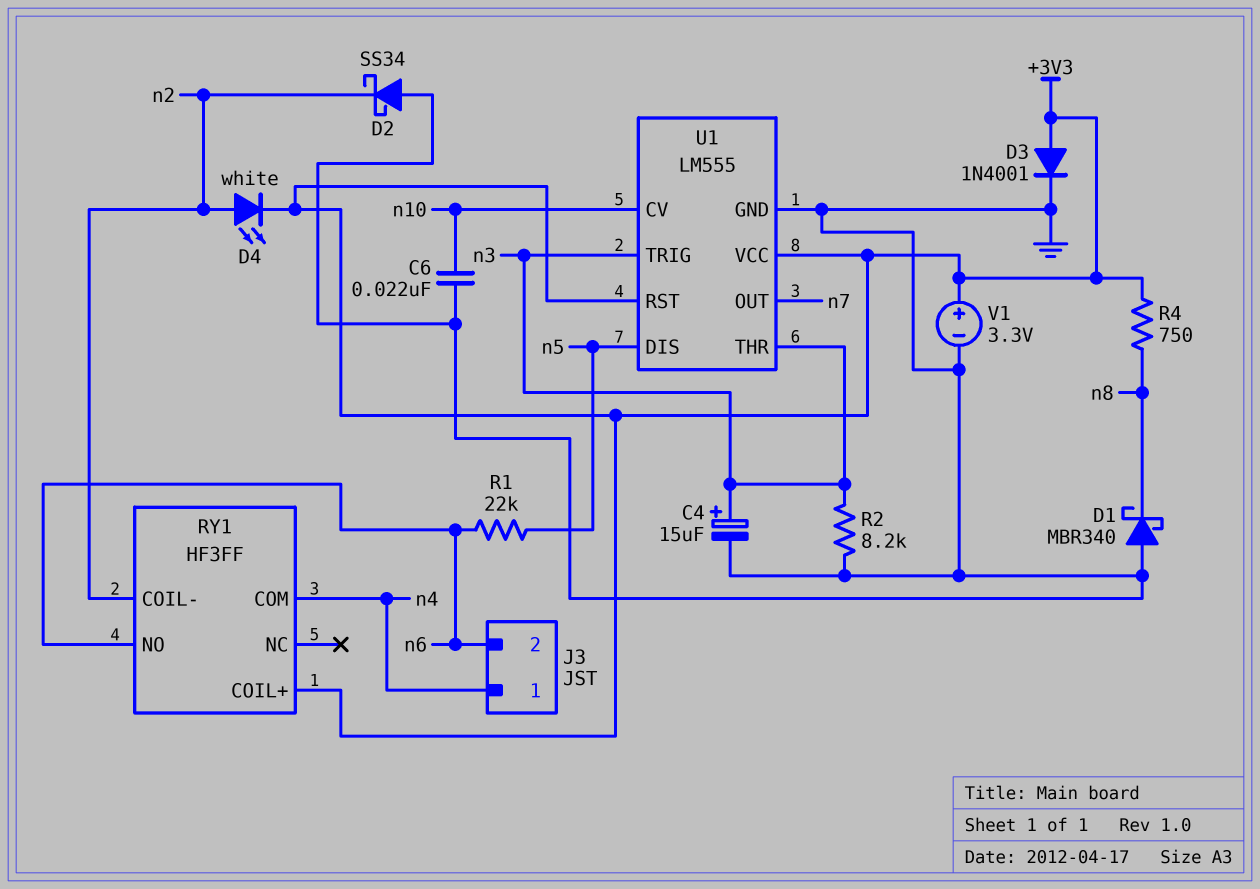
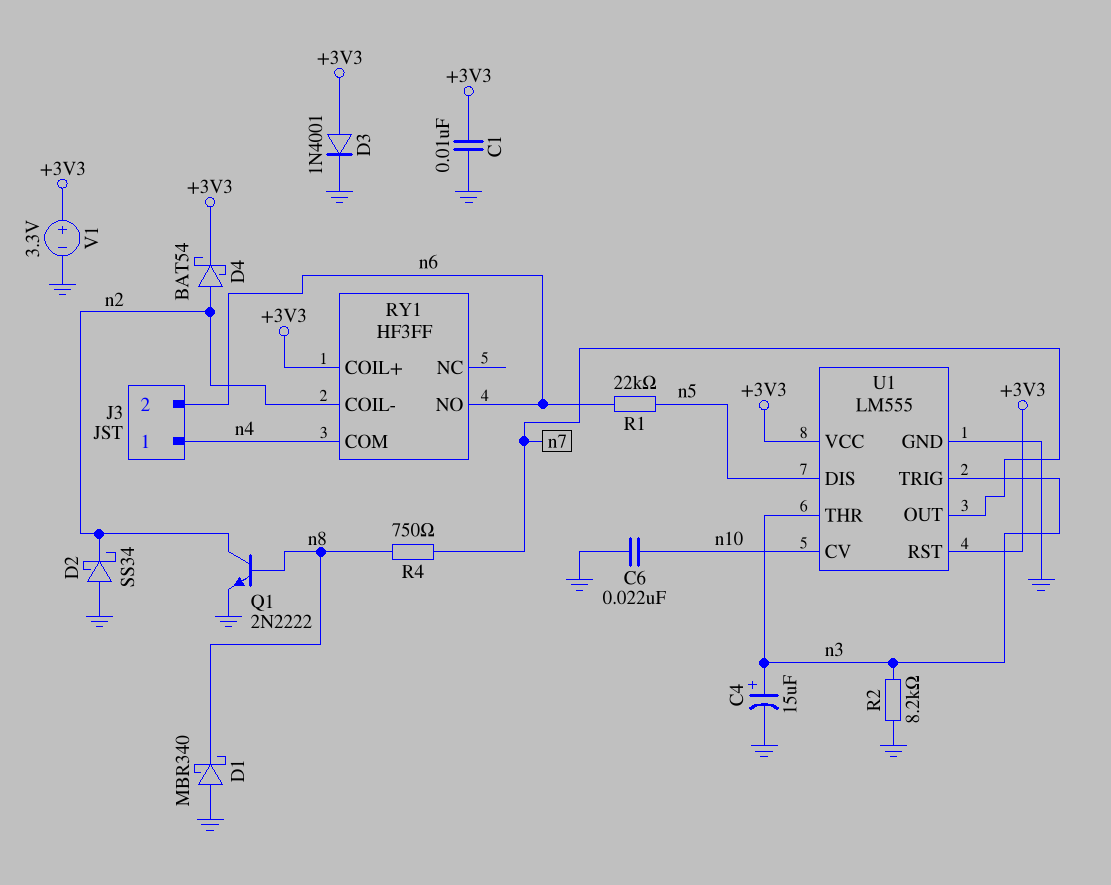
C1: none -> 10nF (+3V3, GND)
D4: LED white (A n2, K +3V3) -> schottky BAT54 (A n2, K +3V3)
Q1: none -> NPN 2N2222 (B n8, C n2, E GND)
R4: 750 (+3V3, n8) -> 750 (n7, n8)

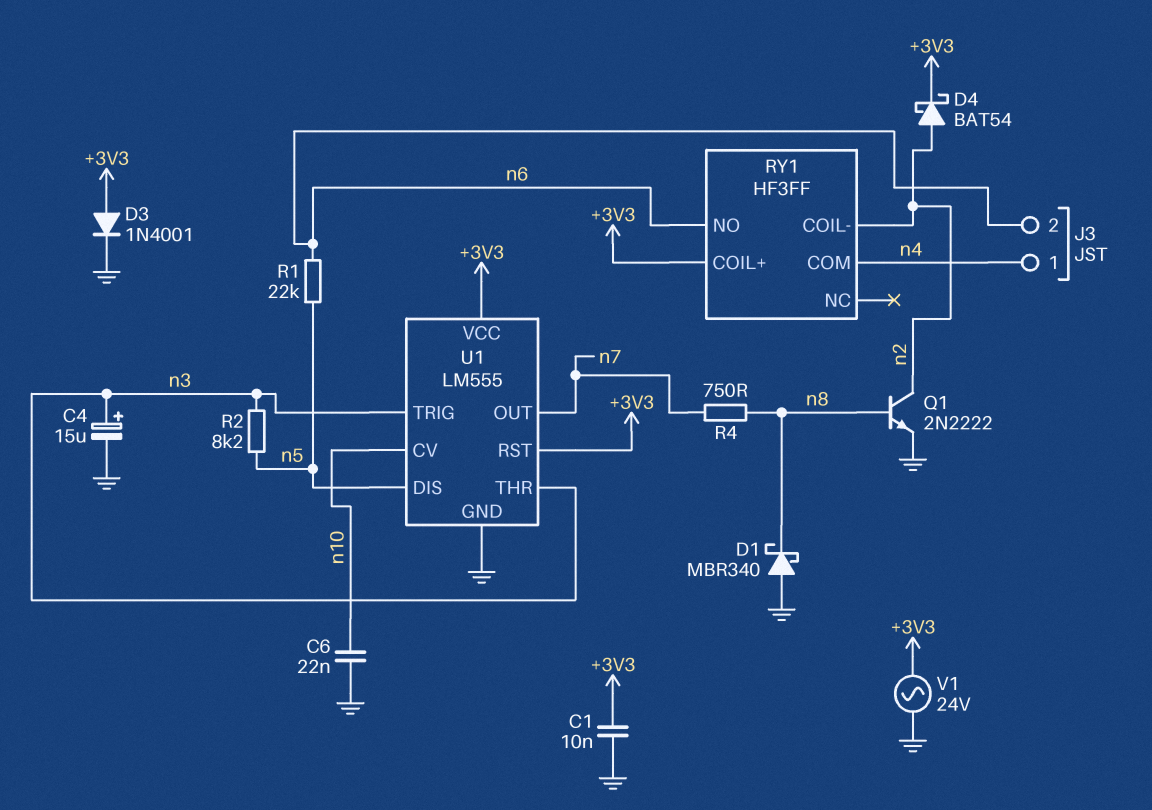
D2: schottky SS34 (A GND, K n2) -> none
R2: 8.2k (GND, n3) -> 8.2k (n3, n5)
V1: 3.3V (plus +3V3, minus GND) -> AC 24V (+3V3, GND)

